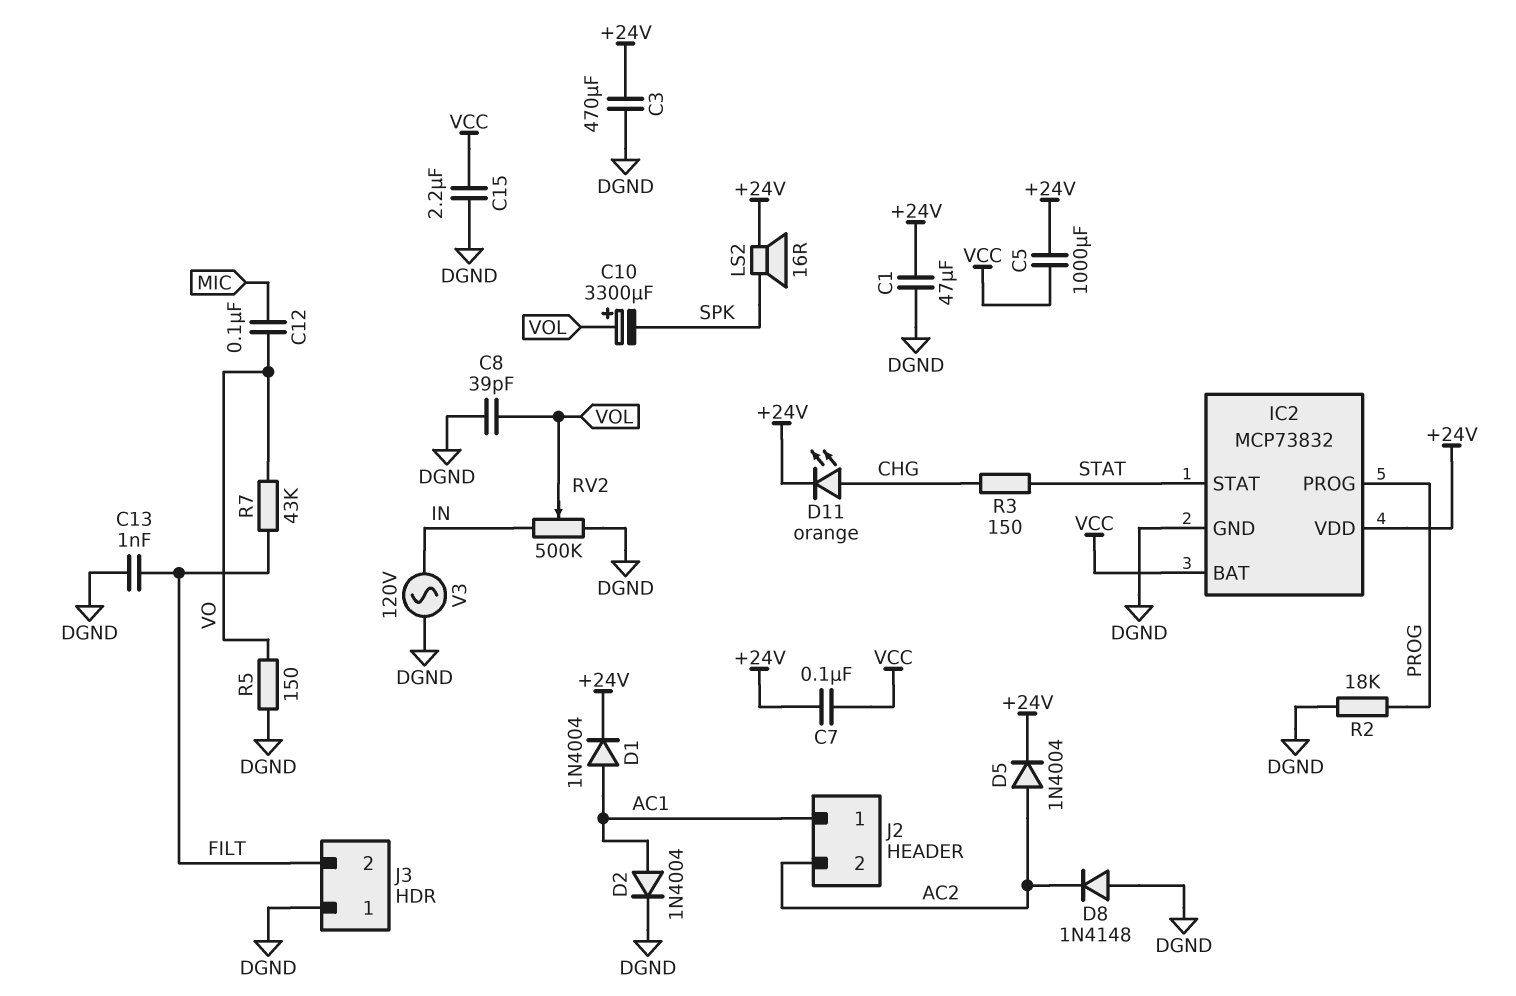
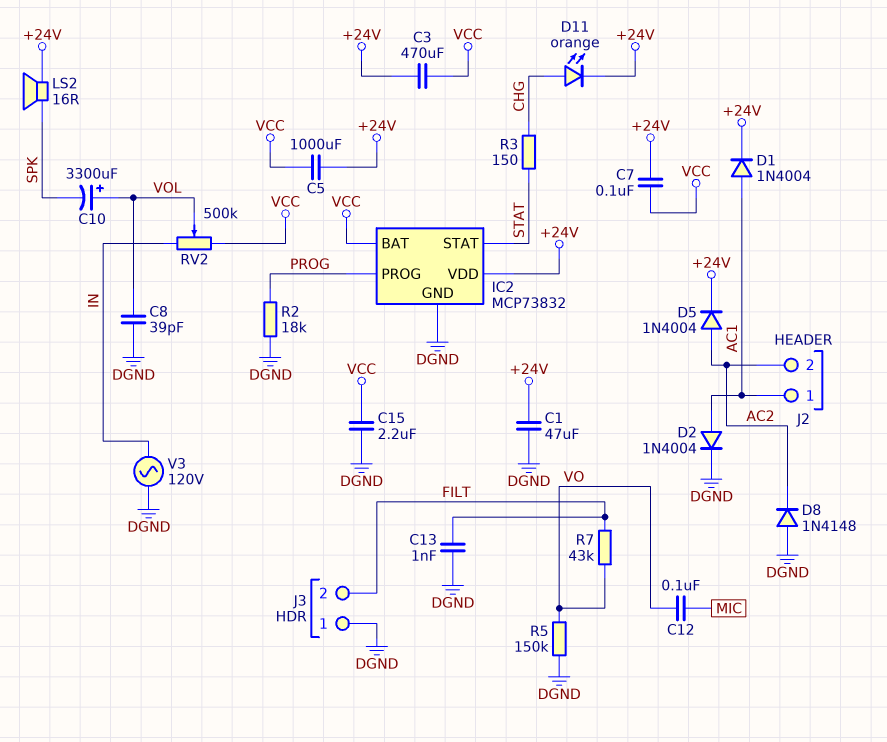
C3: 470uF (+24V, DGND) -> 470uF (+24V, VCC)
R5: 150 (DGND, VO) -> 150k (DGND, VO)
RV2: 500k (DGND, IN, wiper VOL) -> 500k (IN, VCC, wiper VOL)

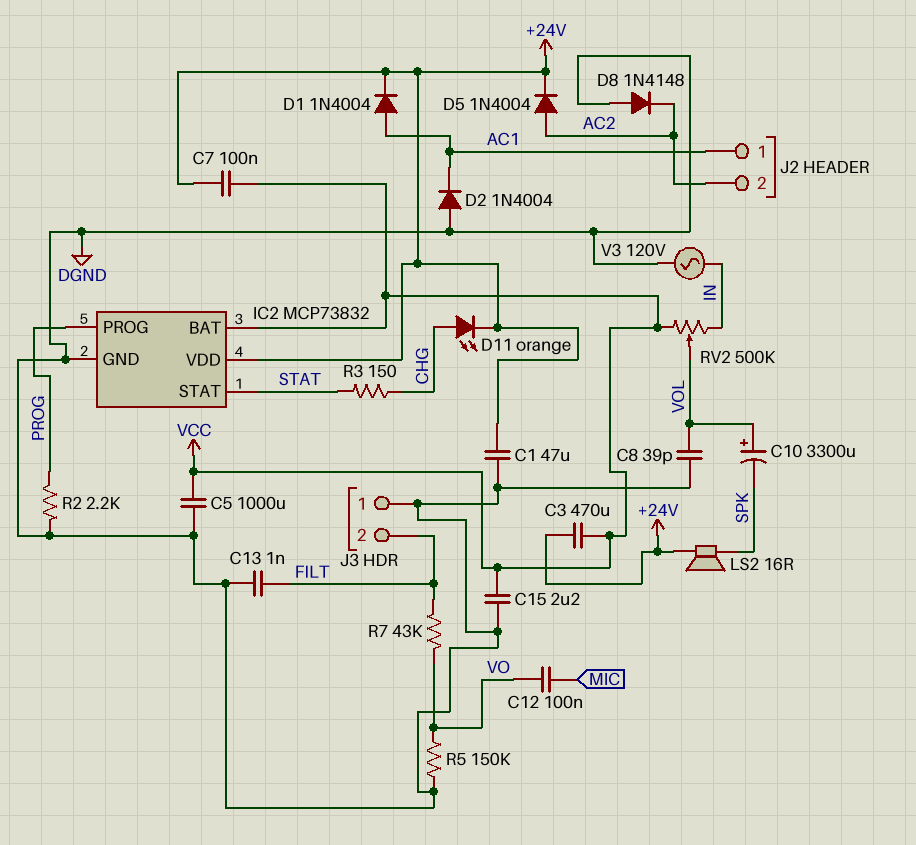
C5: 1000uF (+24V, VCC) -> 1000uF (DGND, VCC)
D2: diode 1N4004 (A AC1, K DGND) -> diode 1N4004 (A DGND, K AC1)
R2: 18k (DGND, PROG) -> 2.2k (DGND, PROG)

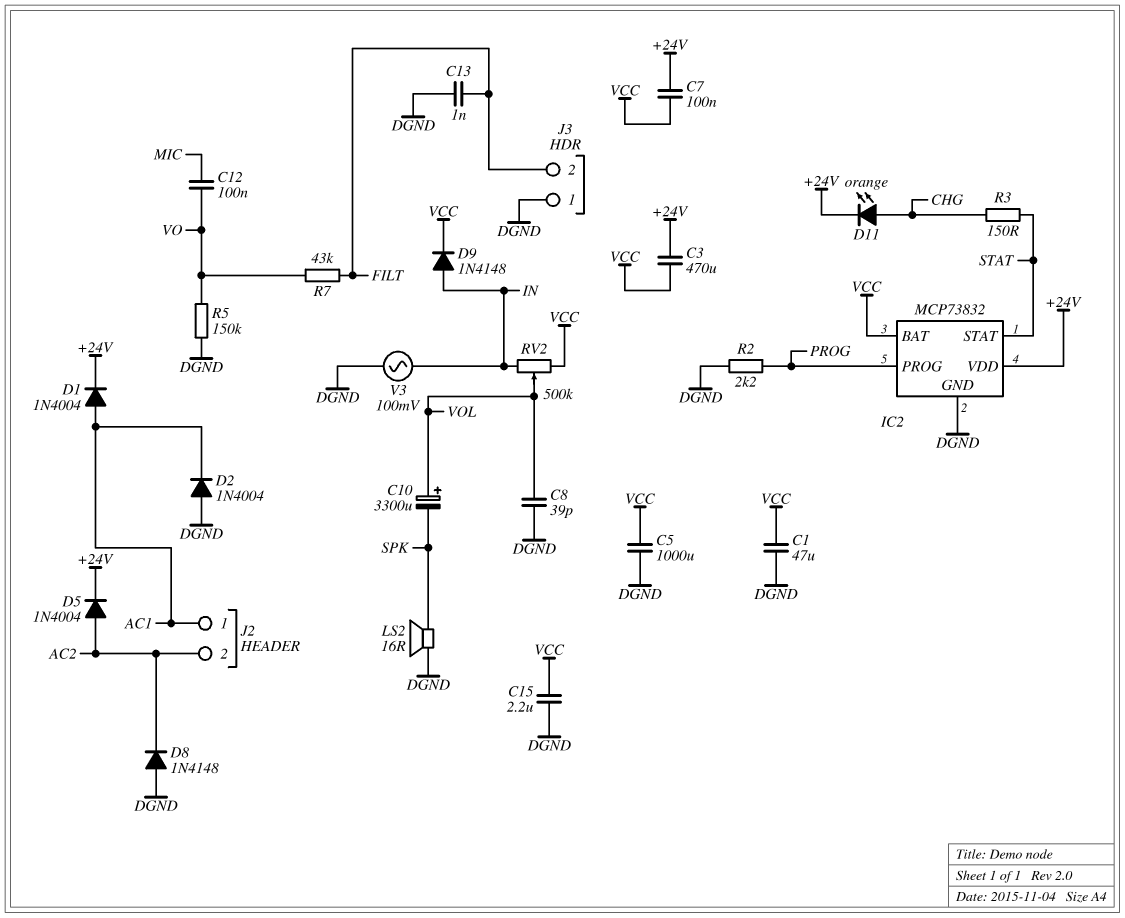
C1: 47uF (+24V, DGND) -> 47uF (DGND, VCC)
D9: none -> diode 1N4148 (A IN, K VCC)
LS2: speaker 16R (+24V, SPK) -> speaker 16R (DGND, SPK)
V3: AC 120V (DGND, IN) -> AC 100mV (DGND, IN)

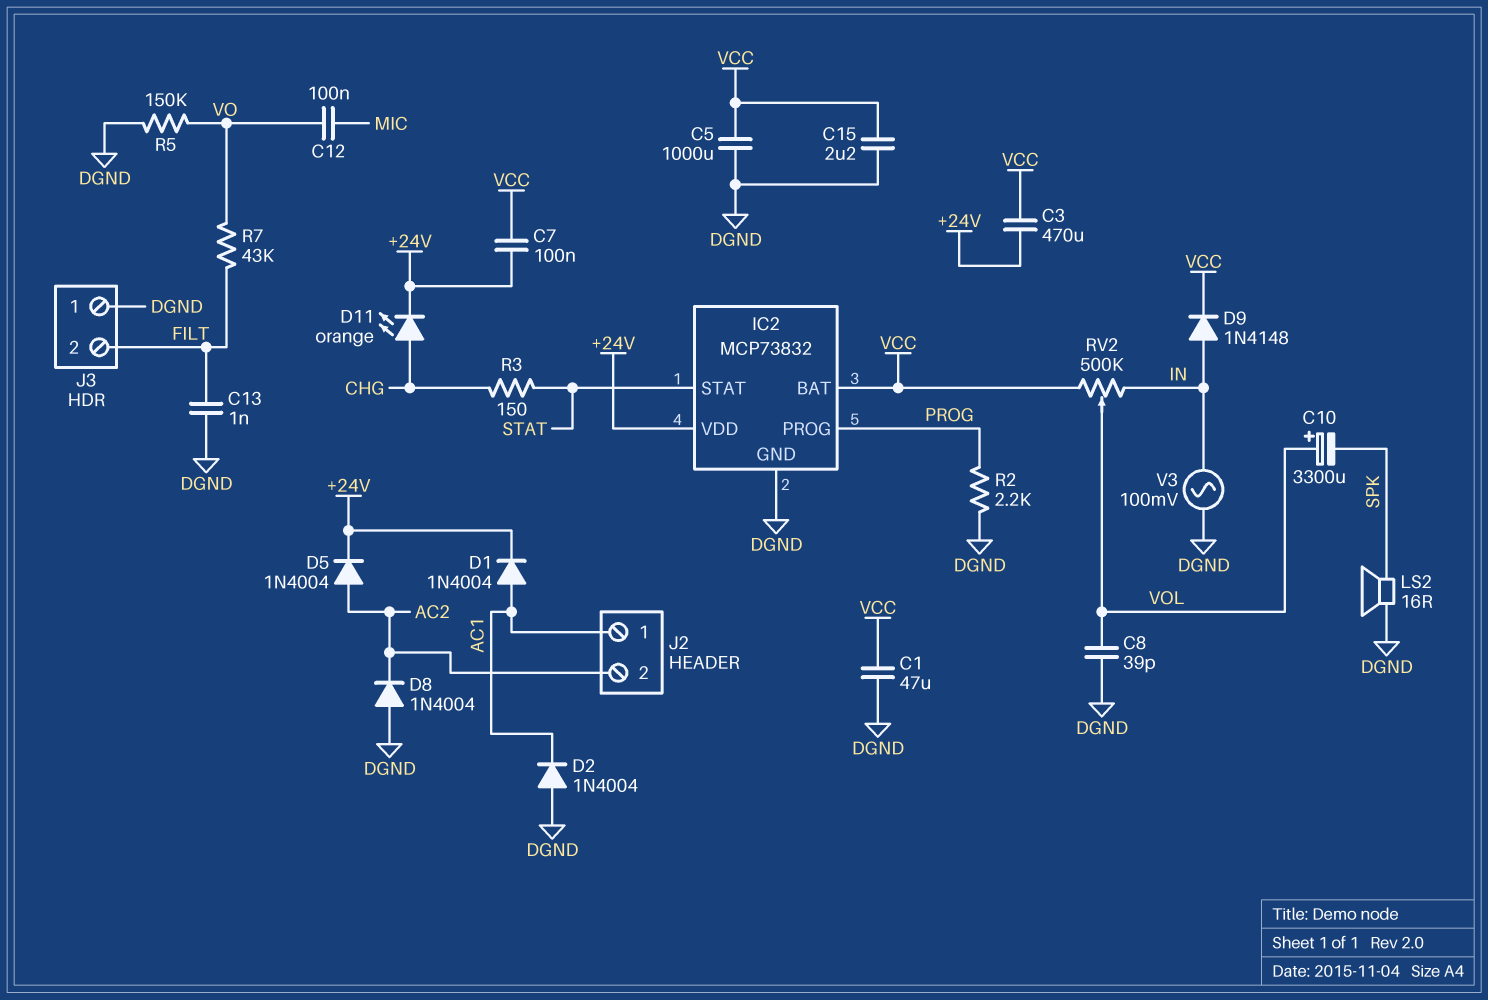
D8: diode 1N4148 (A DGND, K AC2) -> diode 1N4004 (A DGND, K AC2)

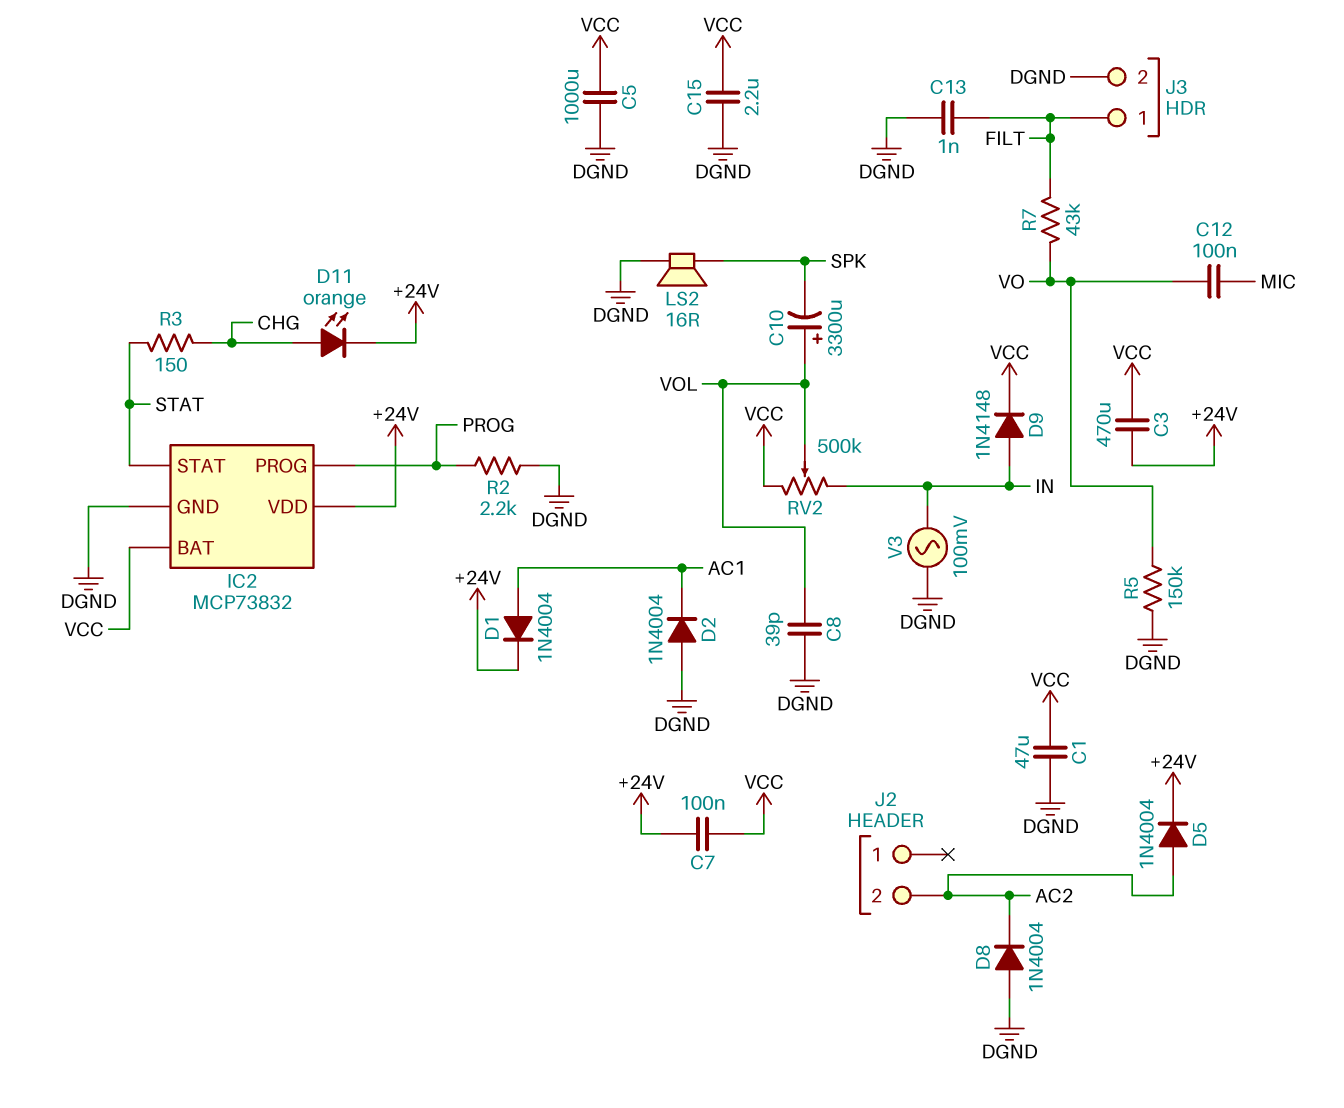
J2 pin 1: AC1 -> none
J3 pin 1: DGND -> FILT
J3 pin 2: FILT -> DGND

